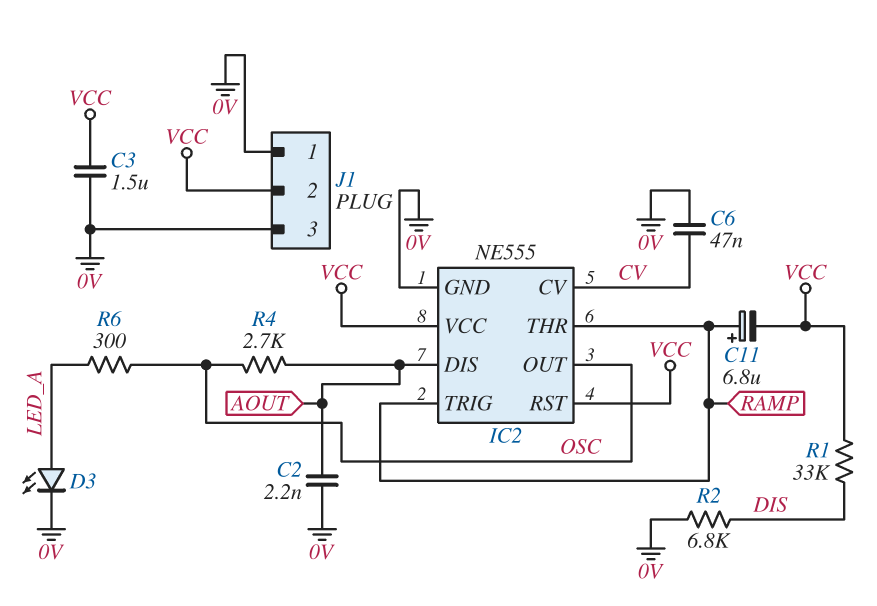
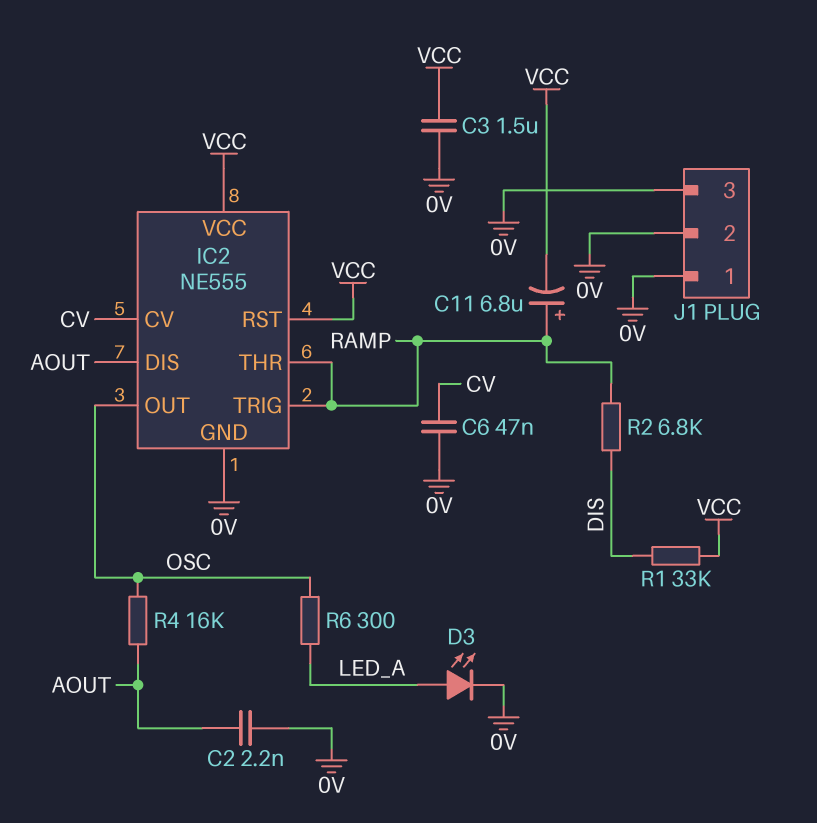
J1 pin 2: VCC -> 0V
R2: 6.8k (0V, DIS) -> 6.8k (DIS, RAMP)
R4: 2.7k (AOUT, OSC) -> 16k (AOUT, OSC)

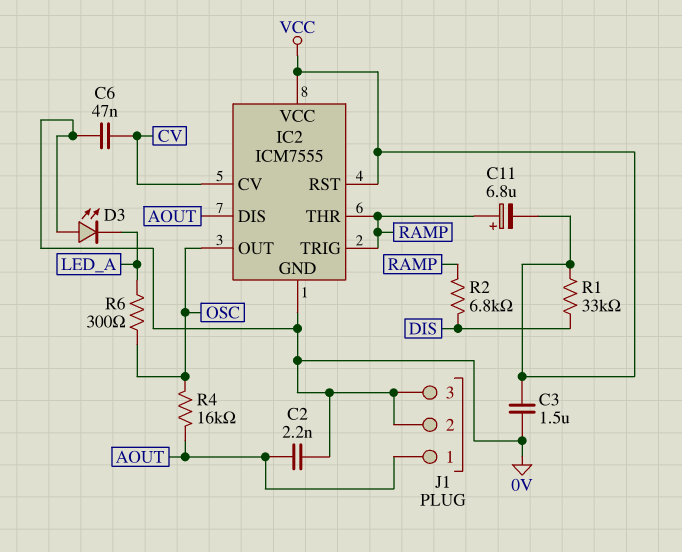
D3: LED (A LED_A, K 0V) -> LED (A 0V, K LED_A)
IC2: NE555 -> ICM7555
J1 pin 1: 0V -> AOUT

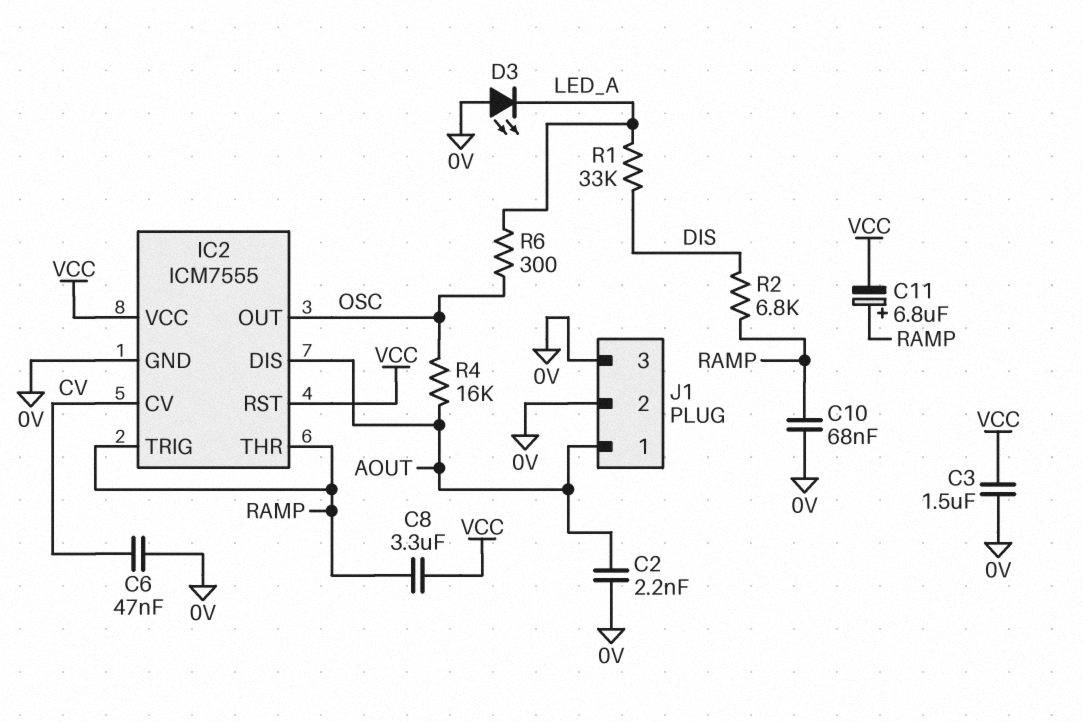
C8: none -> 3.3uF (RAMP, VCC)
C10: none -> 68nF (0V, RAMP)
R1: 33k (DIS, VCC) -> 33k (DIS, LED_A)

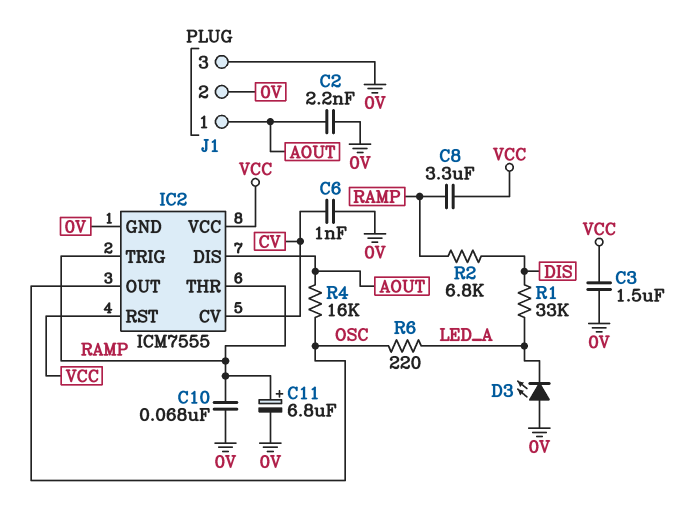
C6: 47nF (0V, CV) -> 1nF (0V, CV)
C11: 6.8uF (plus RAMP, minus VCC) -> 6.8uF (plus RAMP, minus 0V)
R6: 300 (LED_A, OSC) -> 220 (LED_A, OSC)

